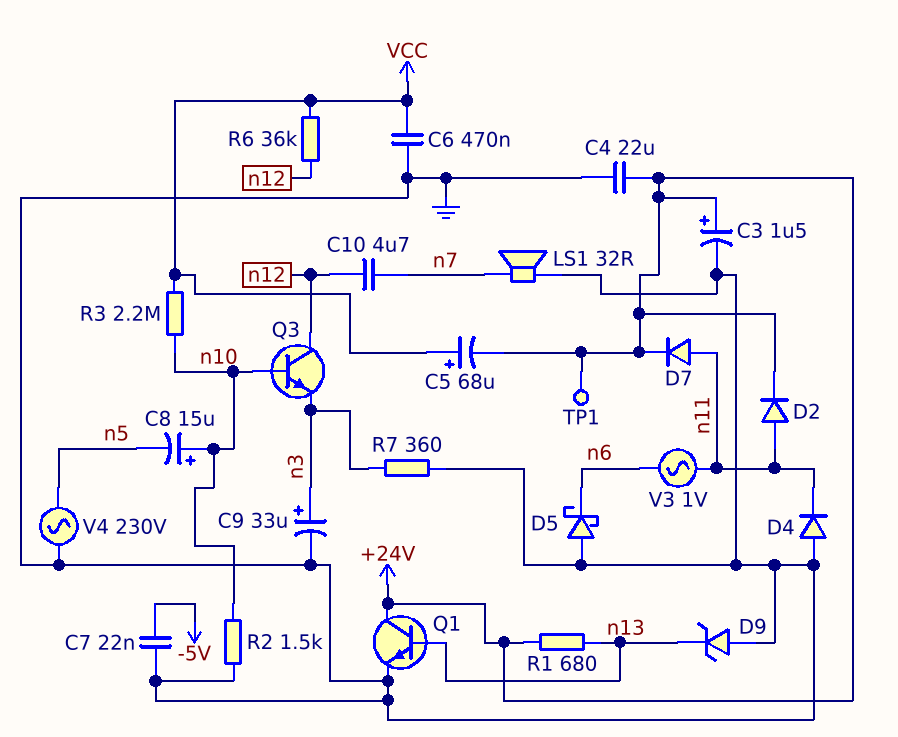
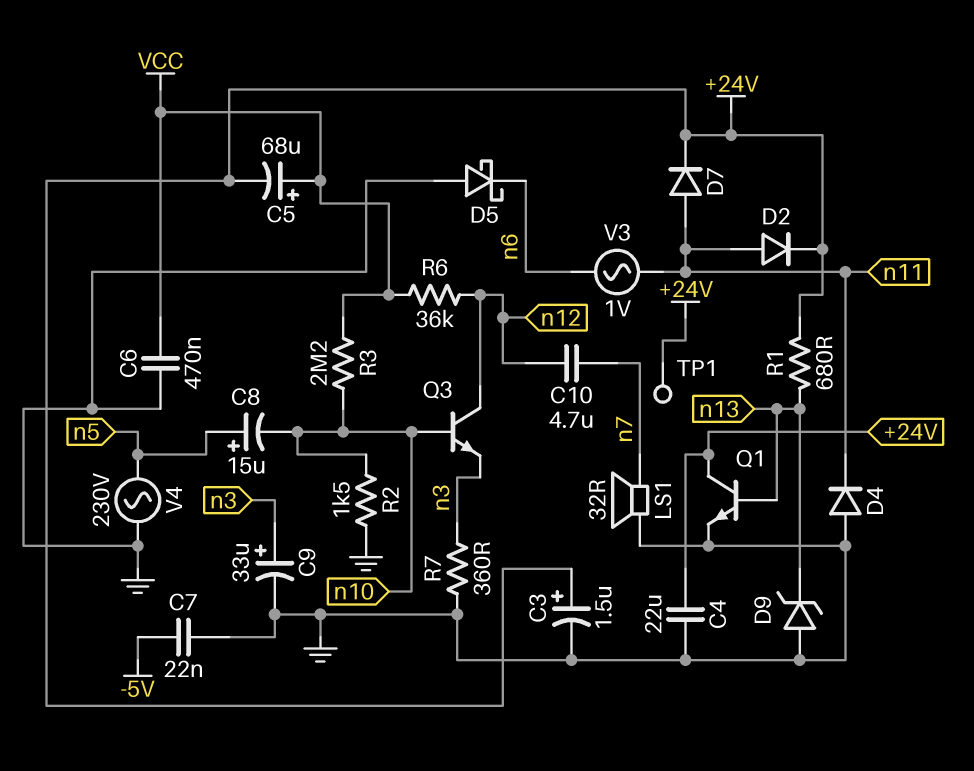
C8: 15uF (plus n10, minus n5) -> 15uF (plus n5, minus n10)

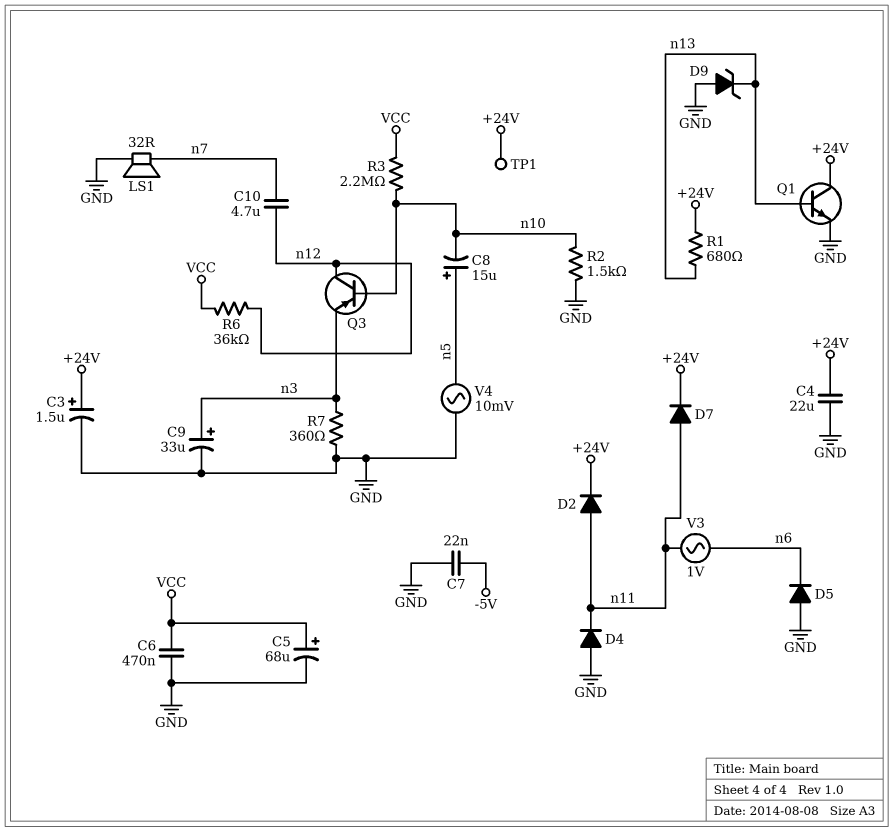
C5: 68uF (plus VCC, minus +24V) -> 68uF (plus VCC, minus GND)
D5: schottky (A GND, K n6) -> diode (A GND, K n6)
Q3: NPN (B n10, C n12, E n3) -> PNP (B n10, C n12, E n3)
V4: AC 230V (GND, n5) -> AC 10mV (GND, n5)

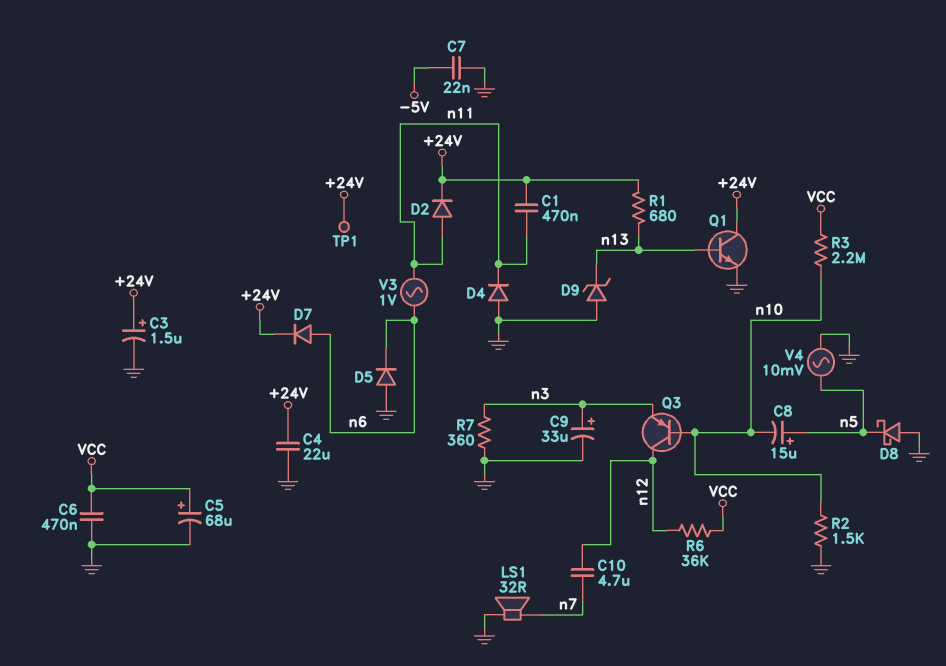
C1: none -> 470nF (+24V, n11)
D7: diode (A n11, K +24V) -> diode (A n6, K +24V)
D8: none -> schottky (A GND, K n5)

